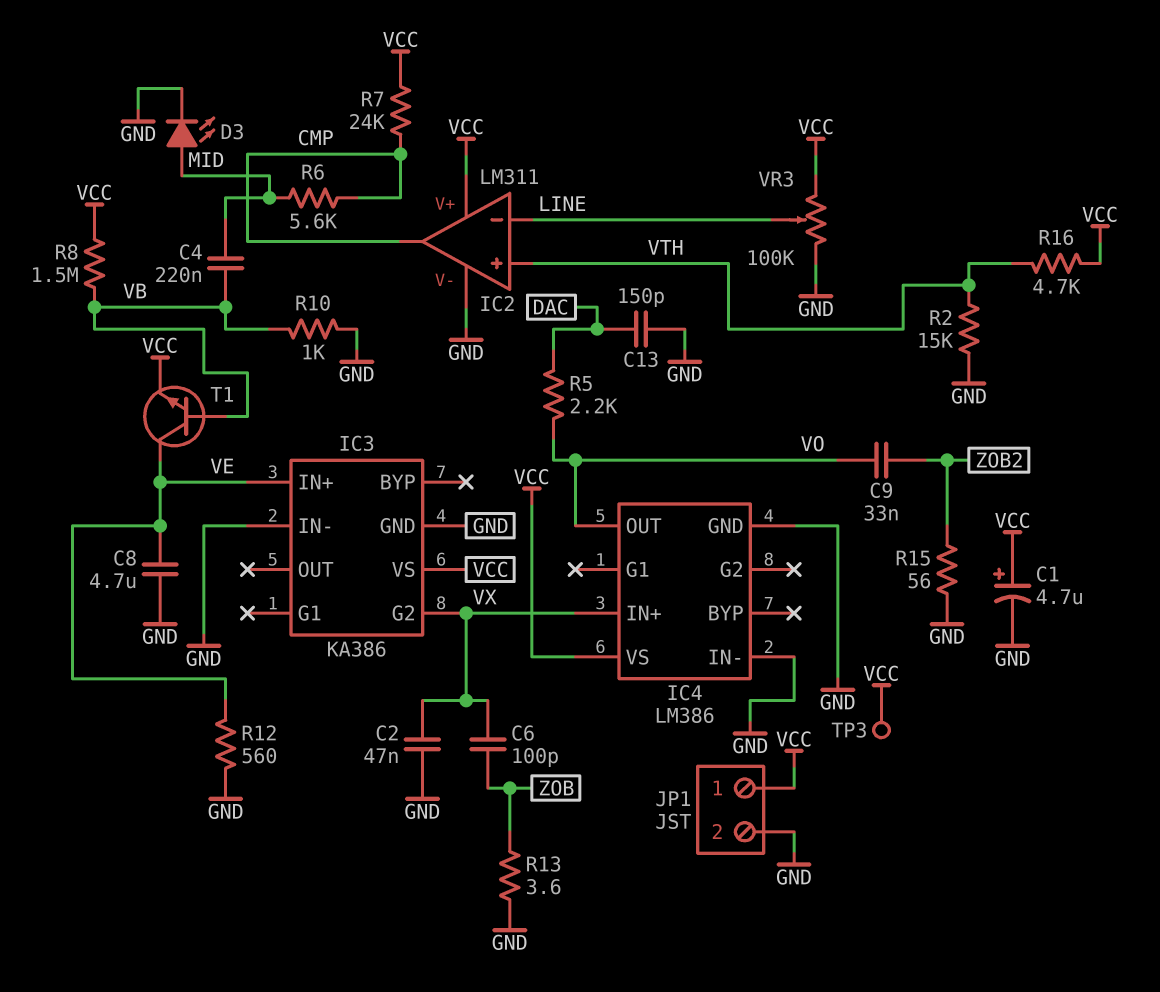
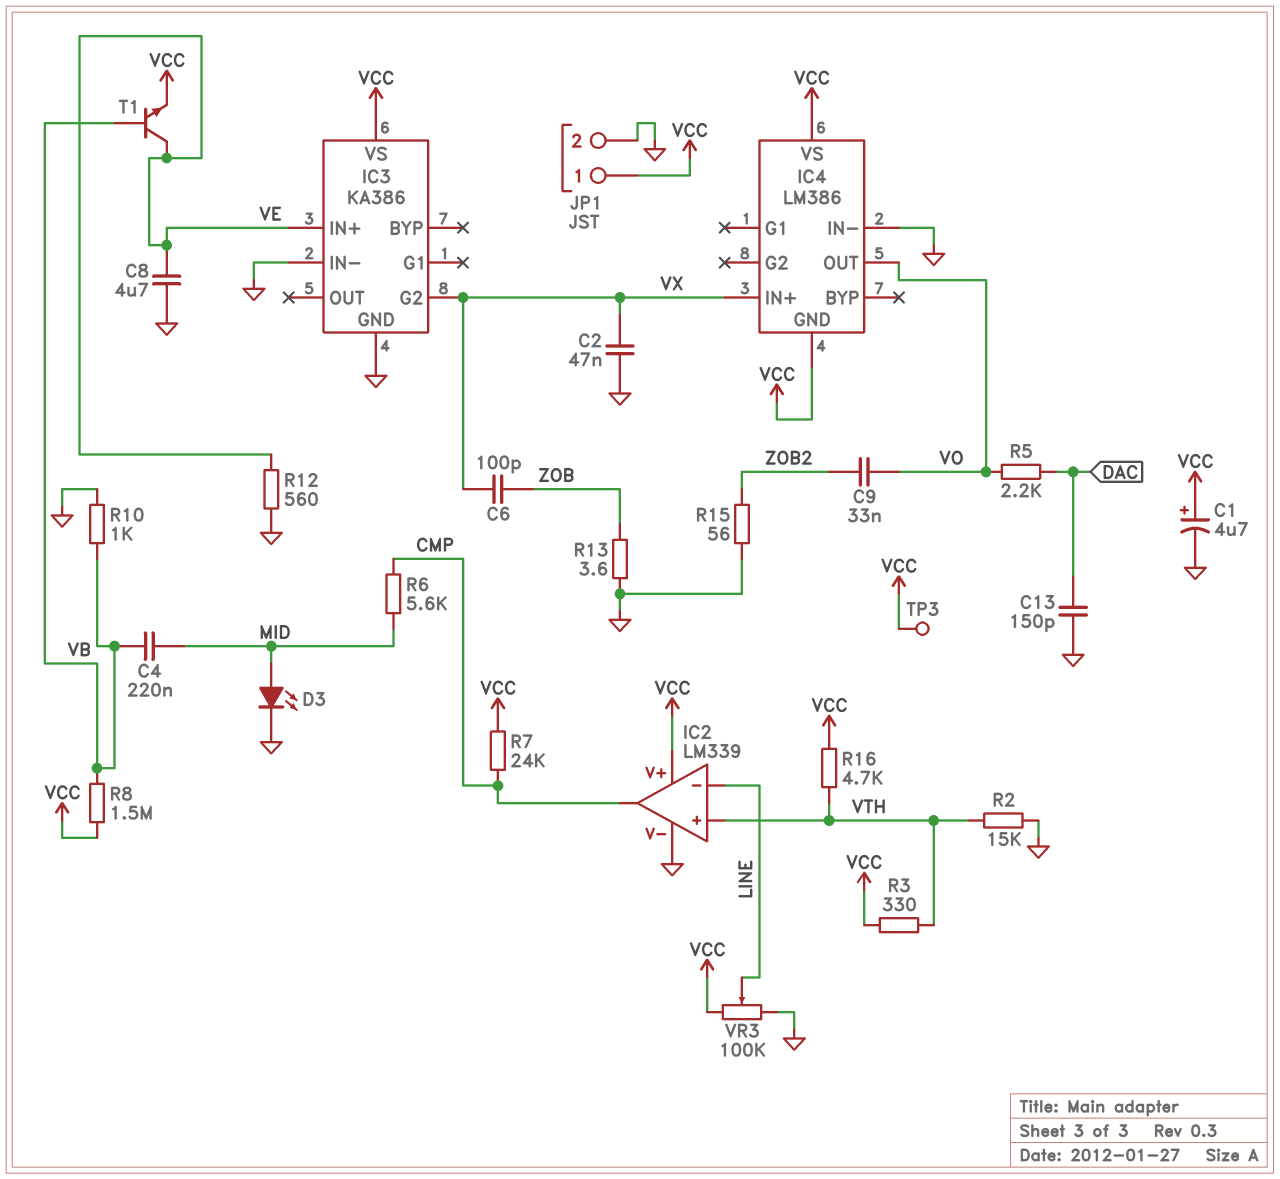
IC2: LM311 -> LM339
IC4 pin GND: GND -> VCC
R3: none -> 330 (VCC, VTH)

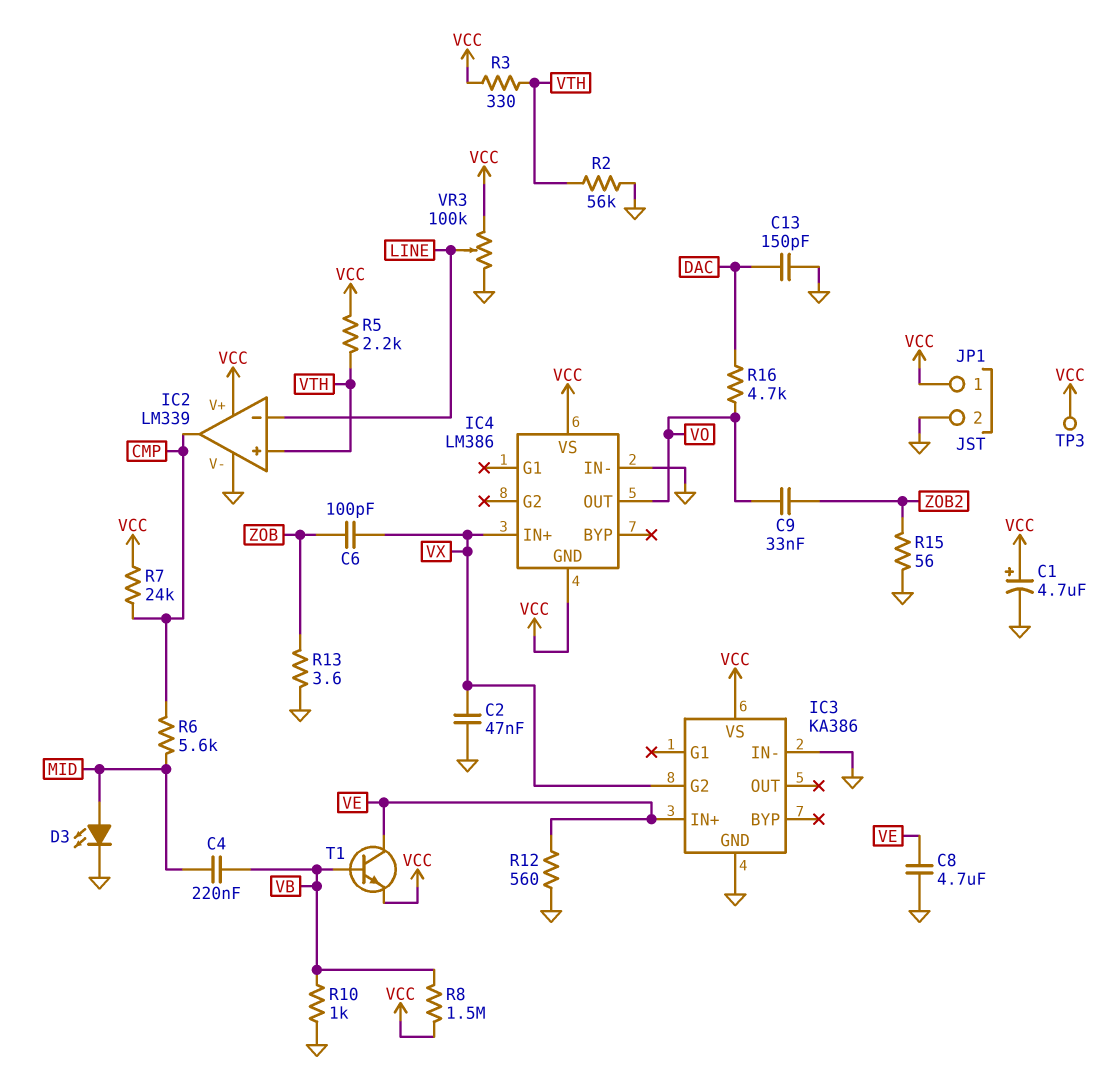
R2: 15k (GND, VTH) -> 56k (GND, VTH)
R5: 2.2k (DAC, VO) -> 2.2k (VCC, VTH)
R16: 4.7k (VCC, VTH) -> 4.7k (DAC, VO)

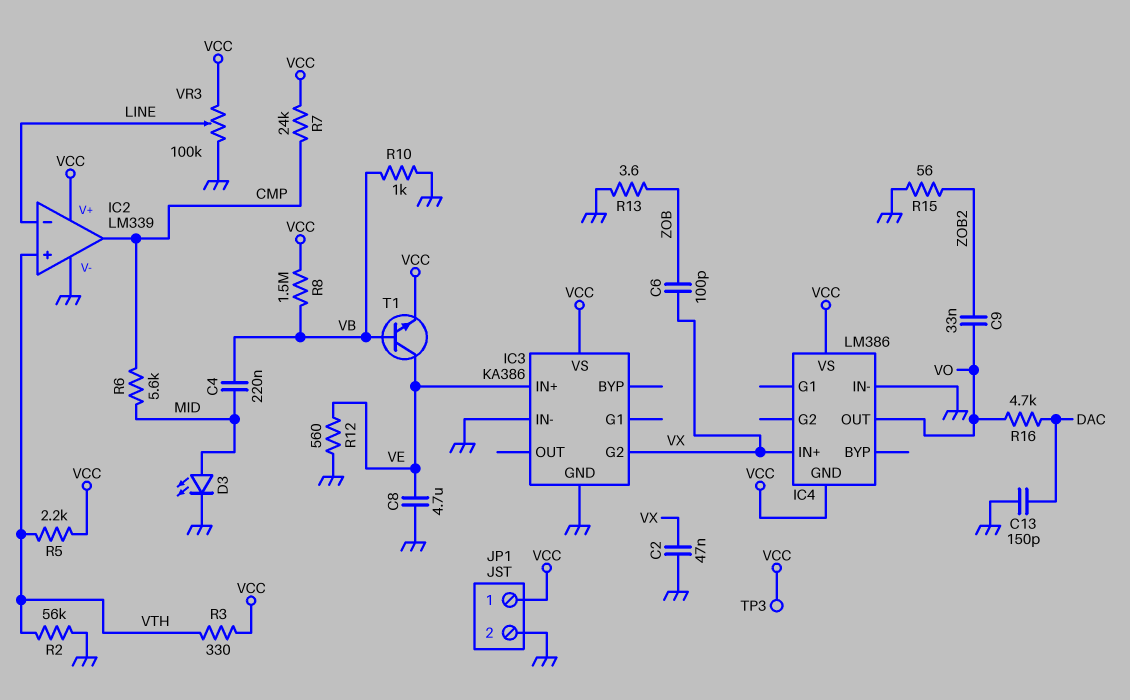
C1: 4.7uF (plus VCC, minus GND) -> none

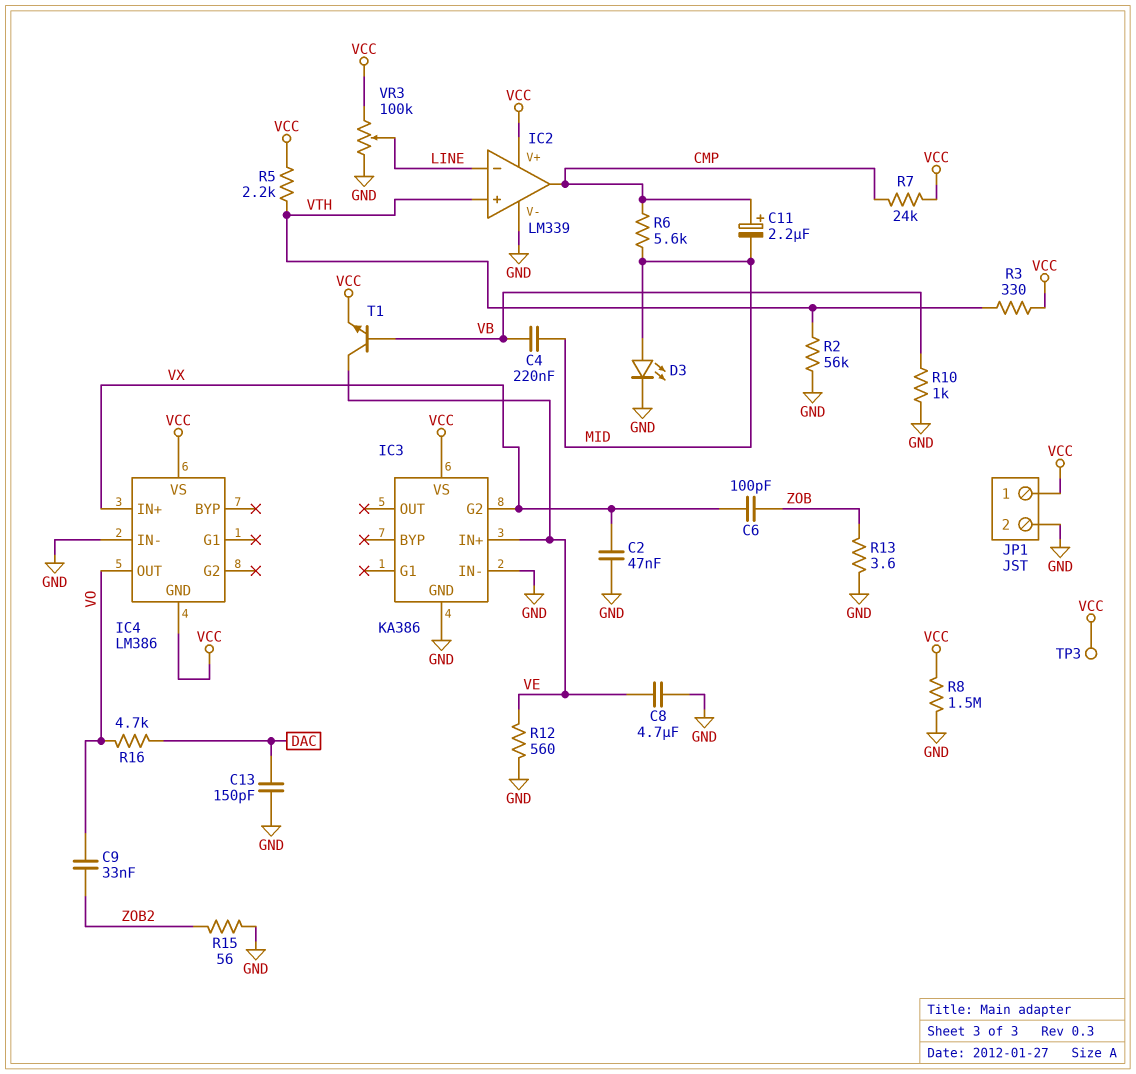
C11: none -> 2.2uF (plus CMP, minus MID)
R8: 1.5M (VB, VCC) -> 1.5M (GND, VCC)

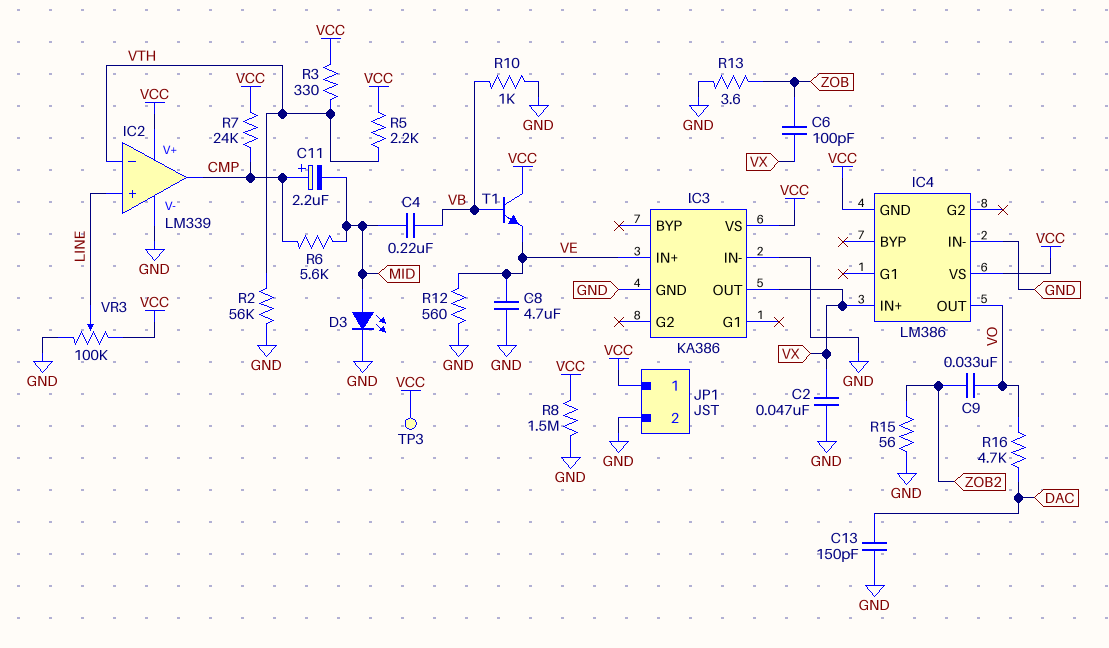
IC2 pin in+: VTH -> LINE
IC2 pin in-: LINE -> VTH
IC3 pin G2: VX -> none
IC3 pin OUT: none -> VX
T1: NPN (B VB, C VE, E VCC) -> NPN (B VB, C VCC, E VE)

